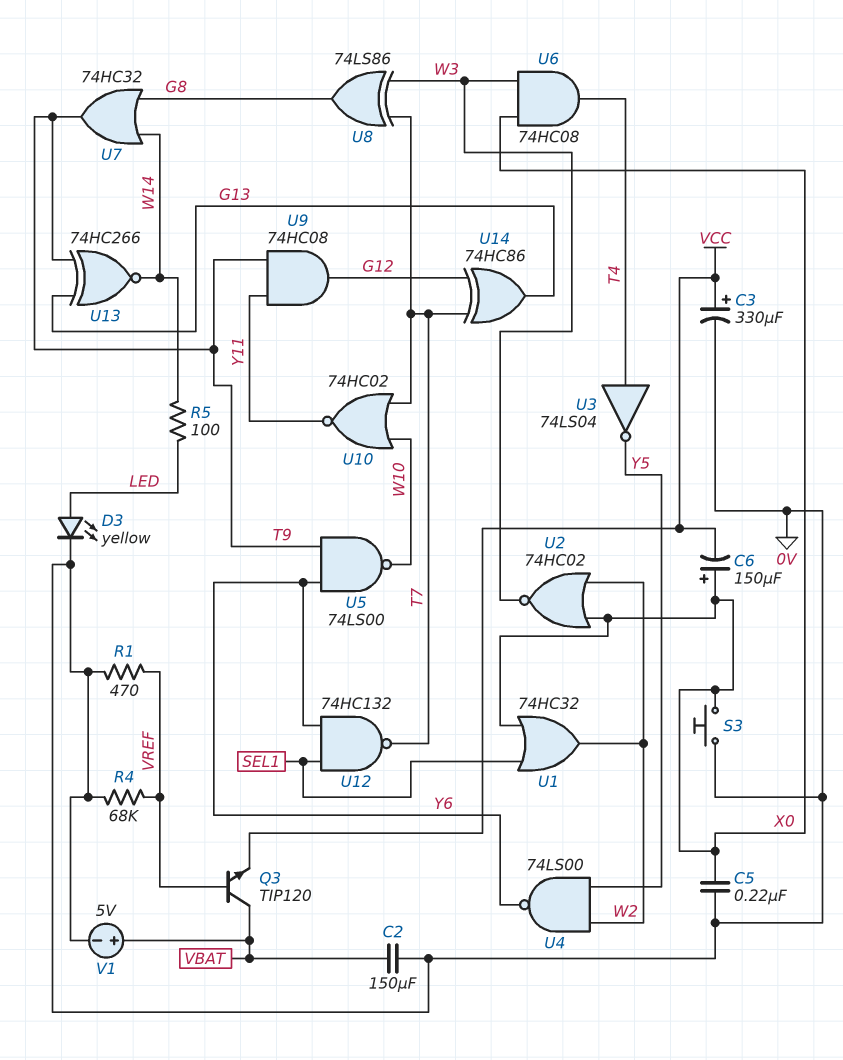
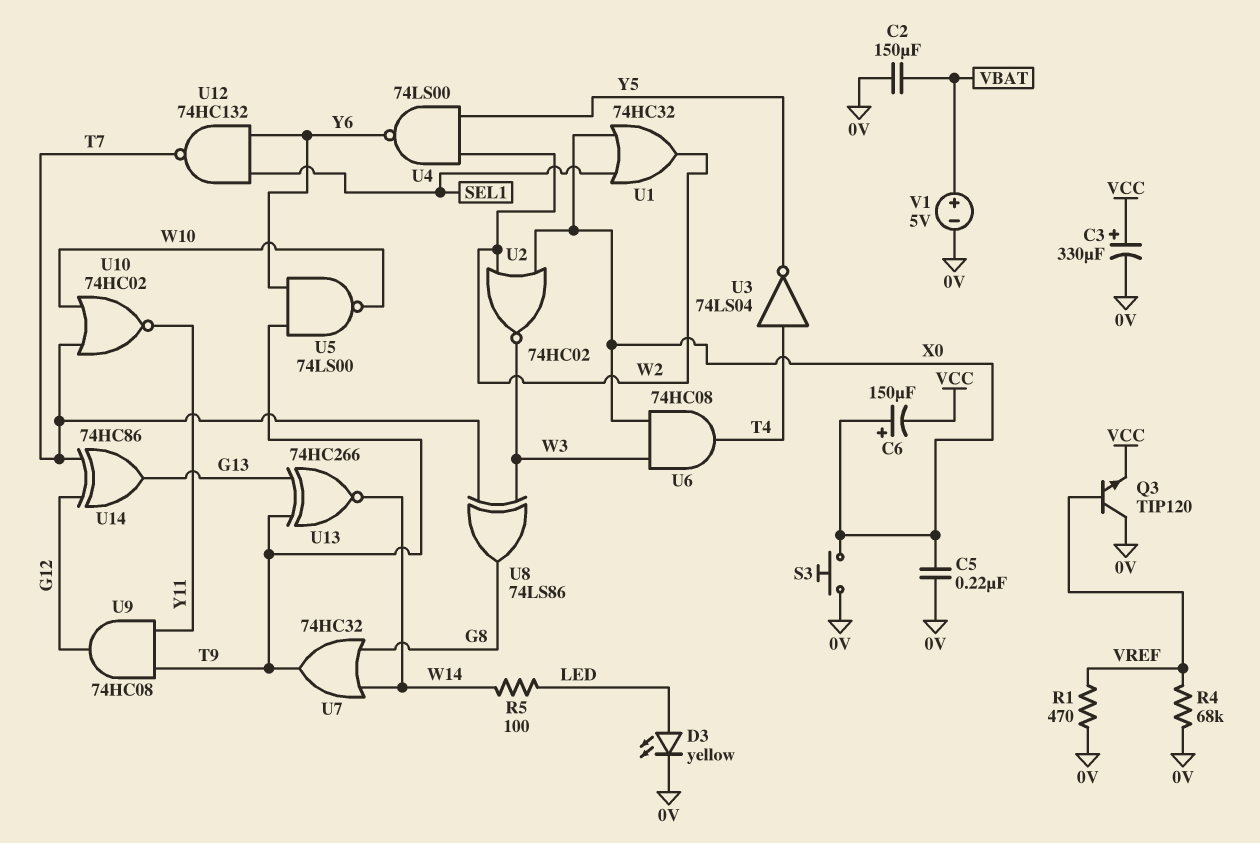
Q3: NPN TIP120 (B VREF, C VBAT, E VCC) -> NPN TIP120 (B VREF, C 0V, E VCC)

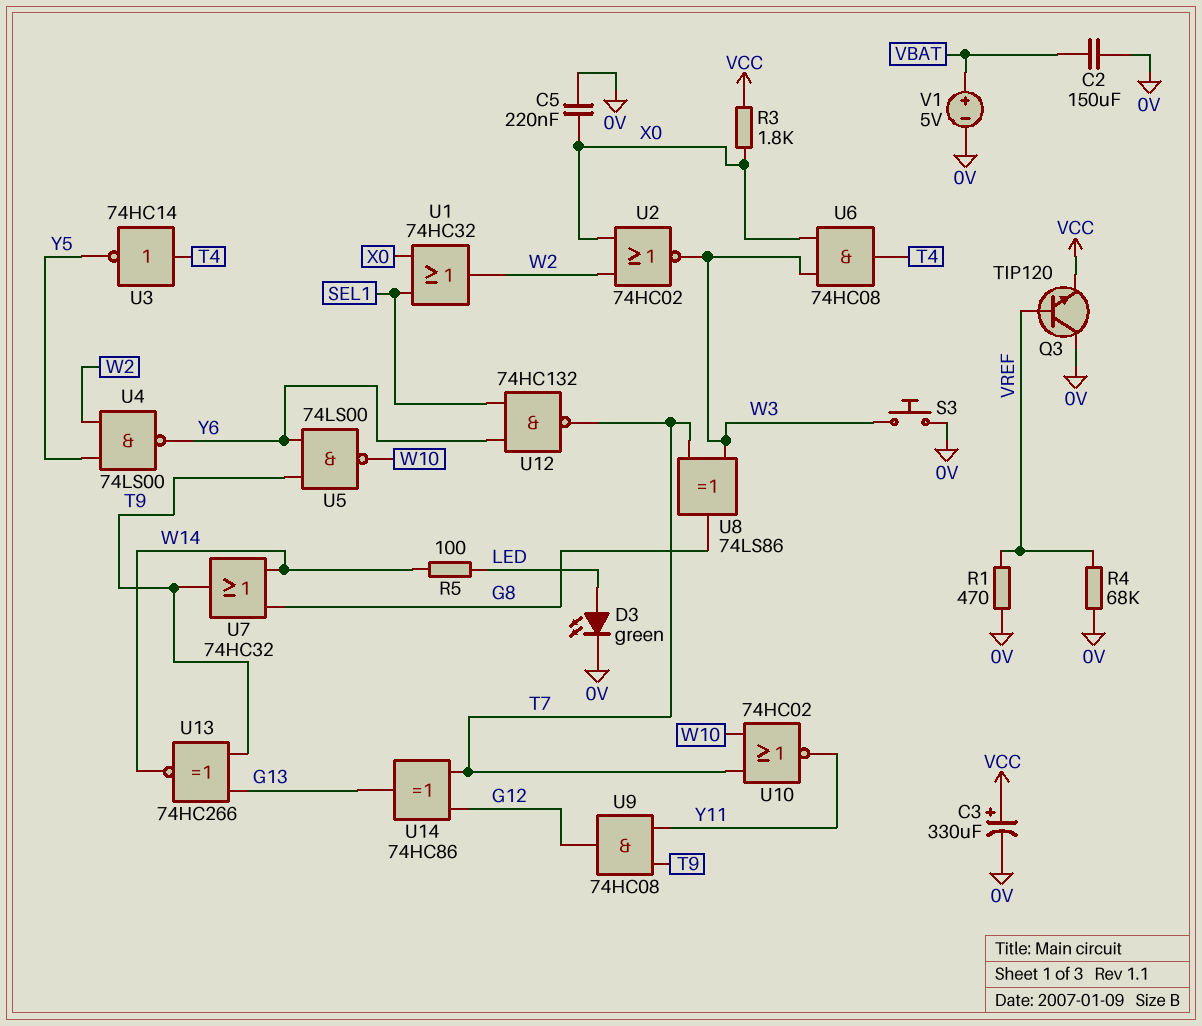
C6: 150uF (plus X0, minus VCC) -> none
D3: LED yellow (A LED, K 0V) -> LED green (A LED, K 0V)
R3: none -> 1.8k (VCC, X0)
S3: button (0V, X0) -> button (0V, W3)
U3: NOT 74LS04 (in T4, out Y5) -> NOT 74HC14 (in T4, out Y5)

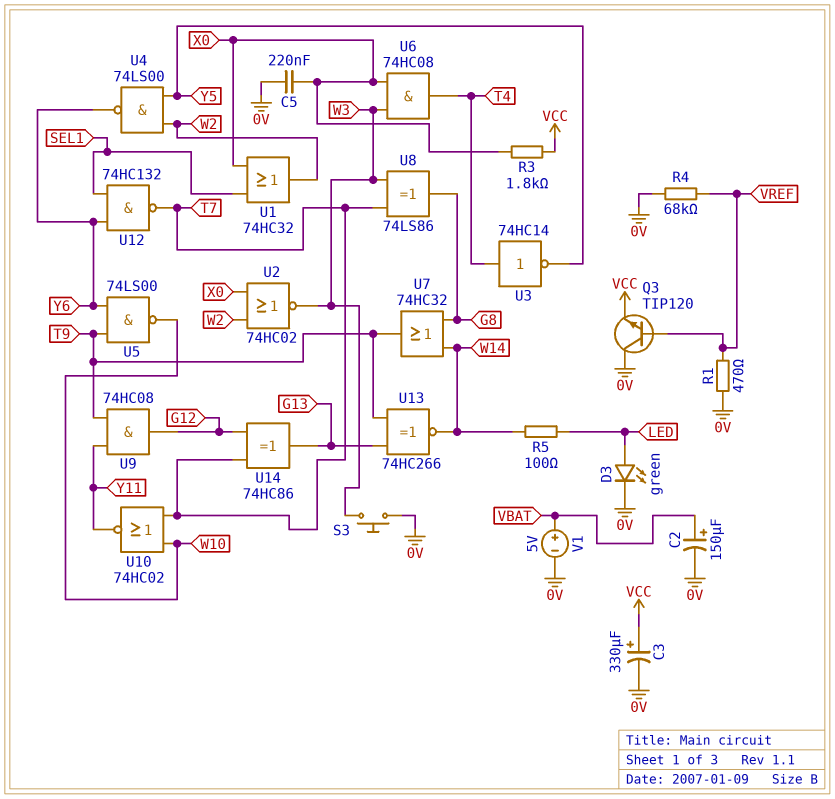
C2: 150uF (0V, VBAT) -> 150uF (plus VBAT, minus 0V)

